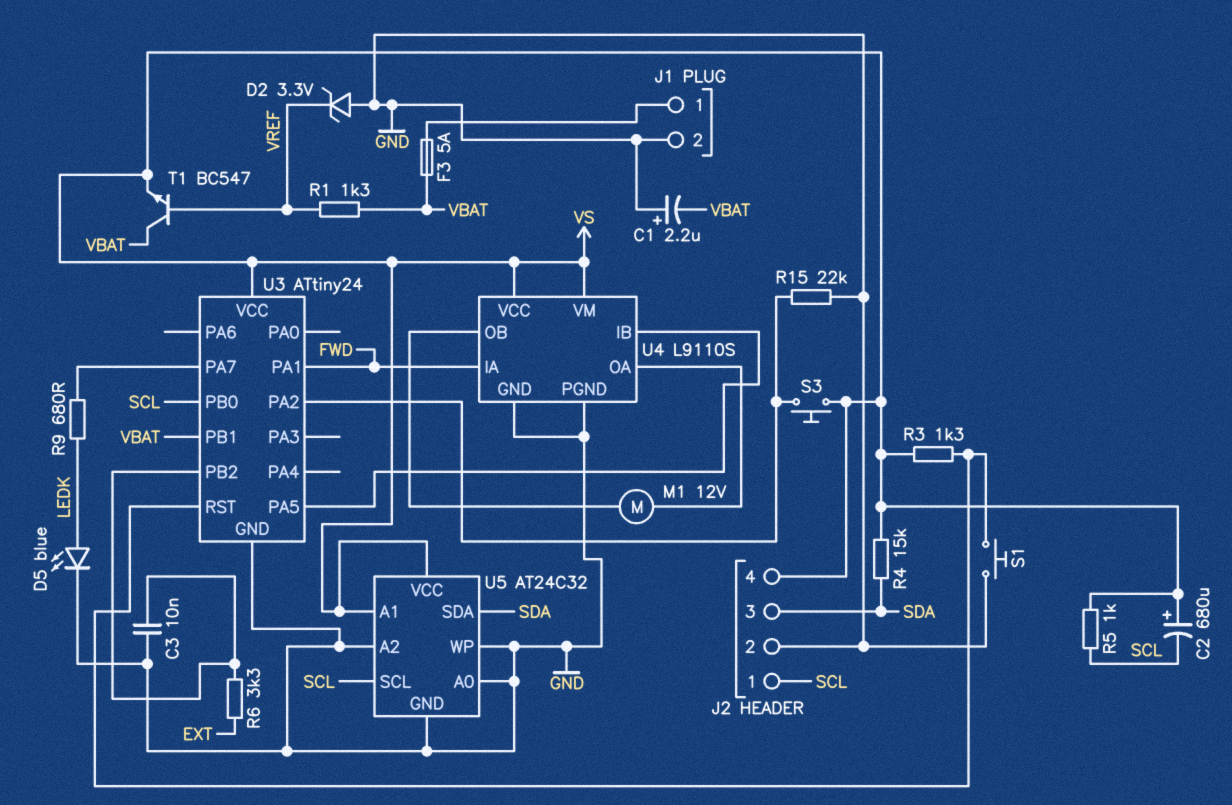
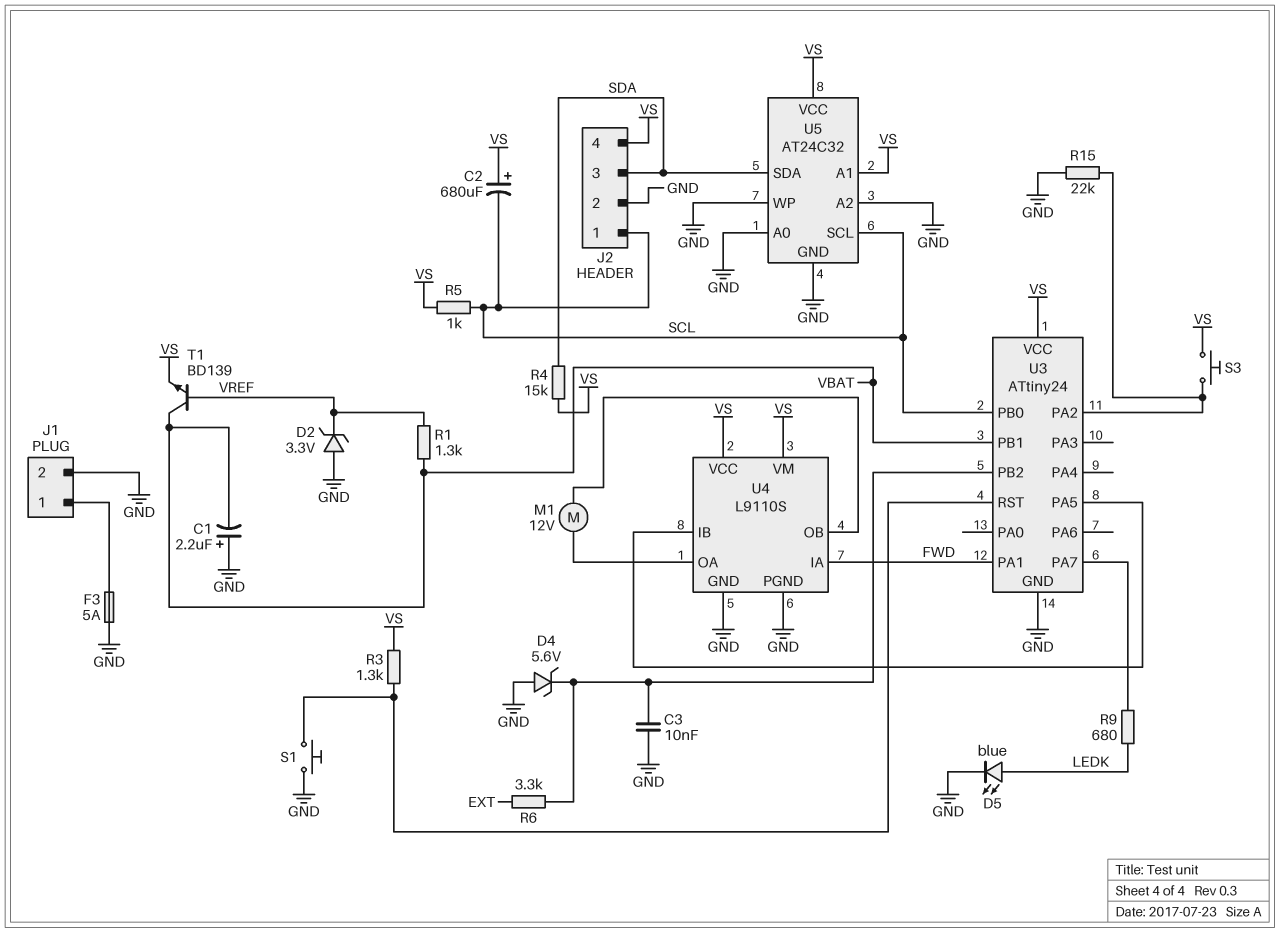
D4: none -> zener 5.6V (A GND, K U3/PB2)
F3: 5A (J1/1, VBAT) -> 5A (GND, J1/1)
T1: NPN BC547 (B VREF, C VBAT, E VS) -> NPN BD139 (B VREF, C VBAT, E VS)

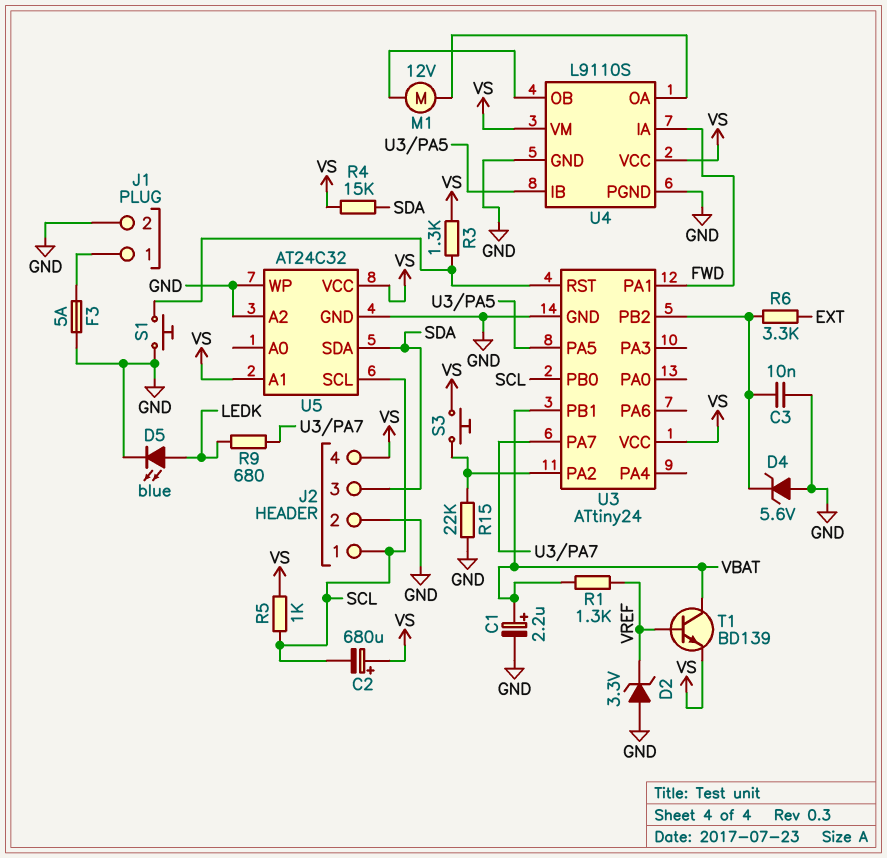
C1: 2.2uF (plus GND, minus VBAT) -> 2.2uF (plus VBAT, minus GND)
U5 pin A0: GND -> none

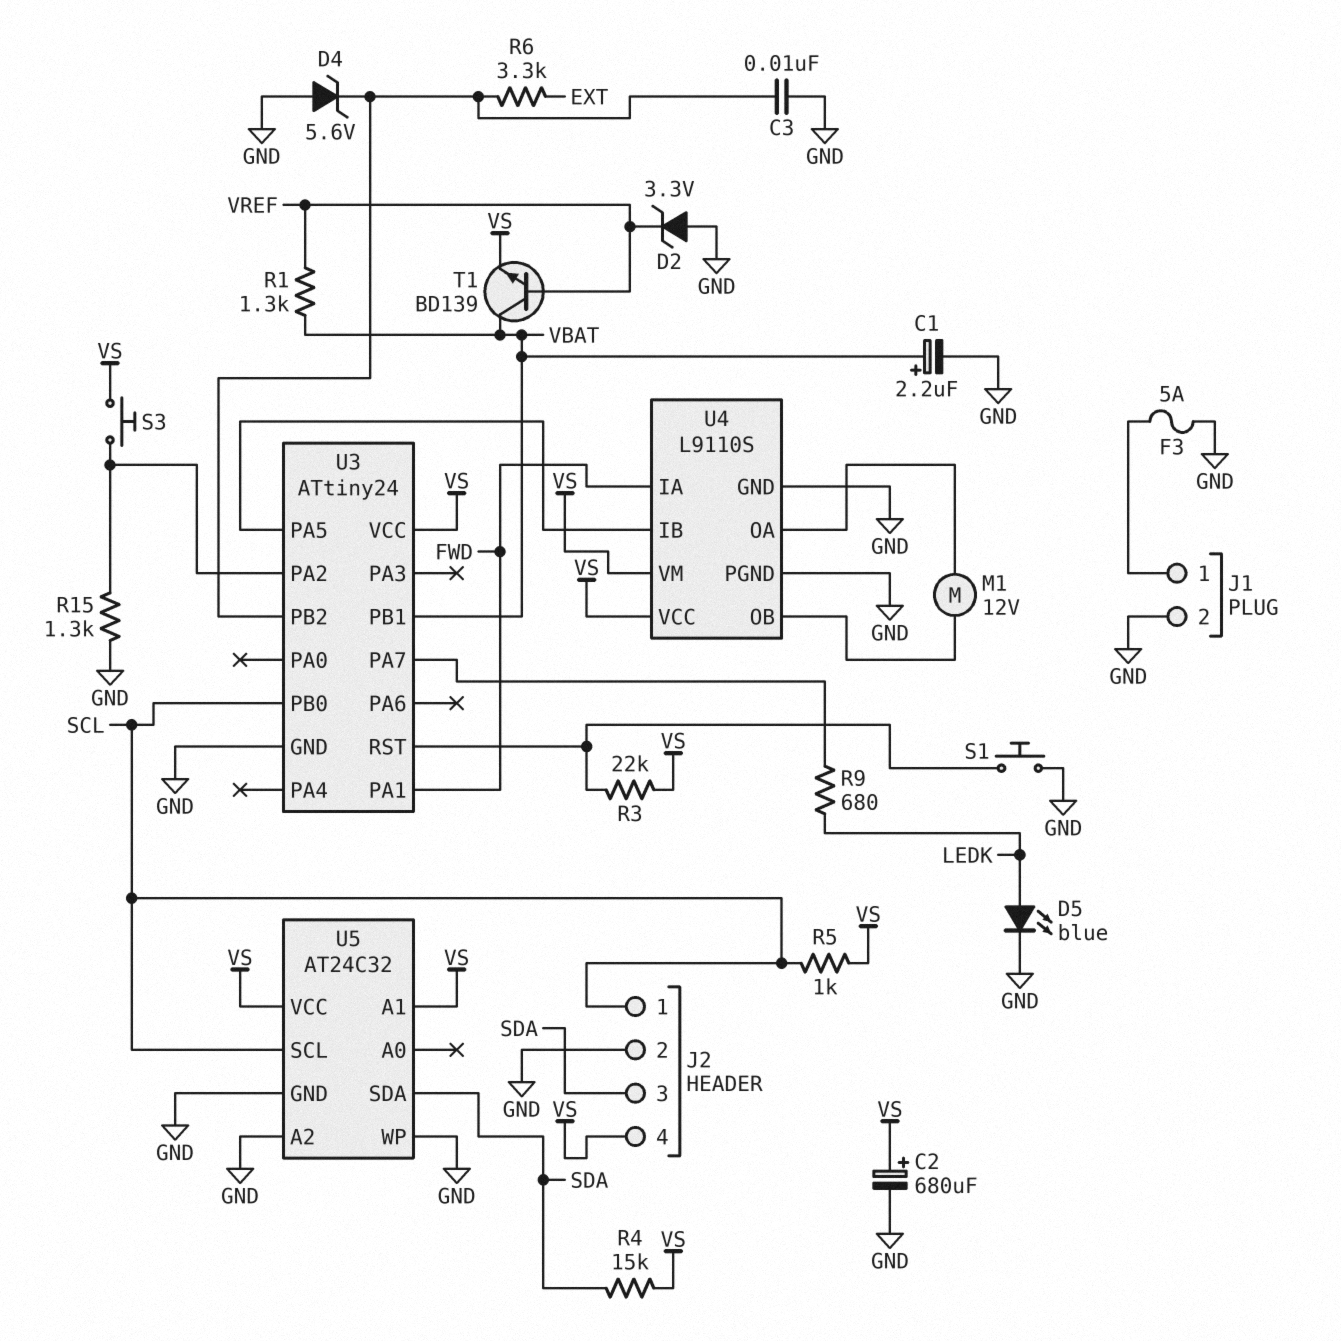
C2: 680uF (plus VS, minus SCL) -> 680uF (plus VS, minus GND)
R3: 1.3k (U3/RST, VS) -> 22k (U3/RST, VS)
R15: 22k (GND, U3/PA2) -> 1.3k (GND, U3/PA2)

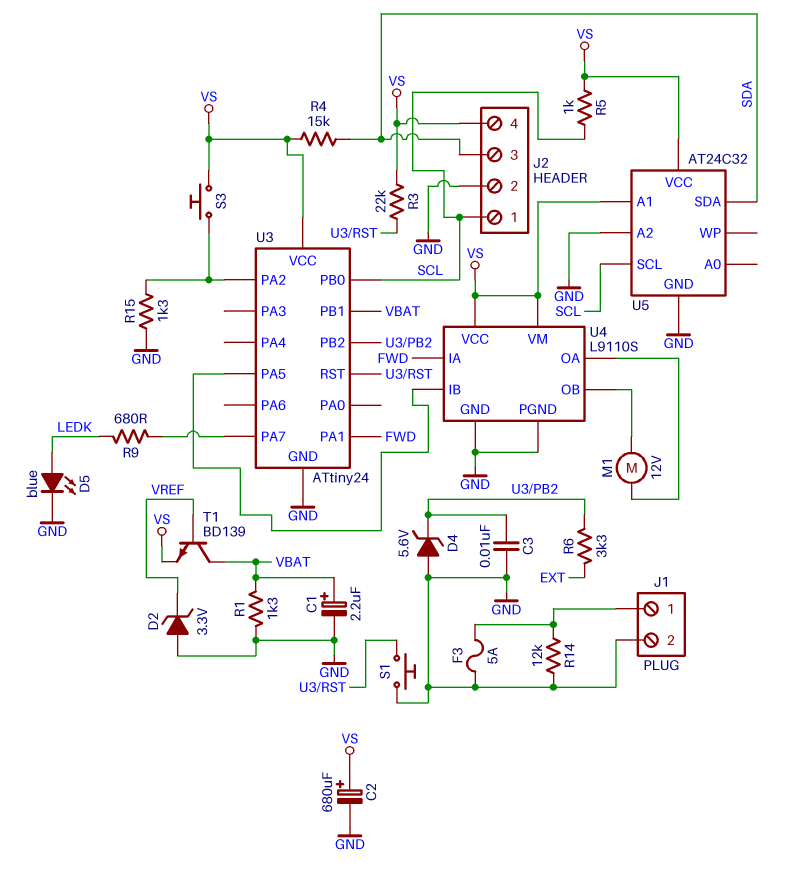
R1: 1.3k (VBAT, VREF) -> 1.3k (GND, VBAT)
R14: none -> 12k (GND, J1/1)
U5 pin WP: GND -> none

